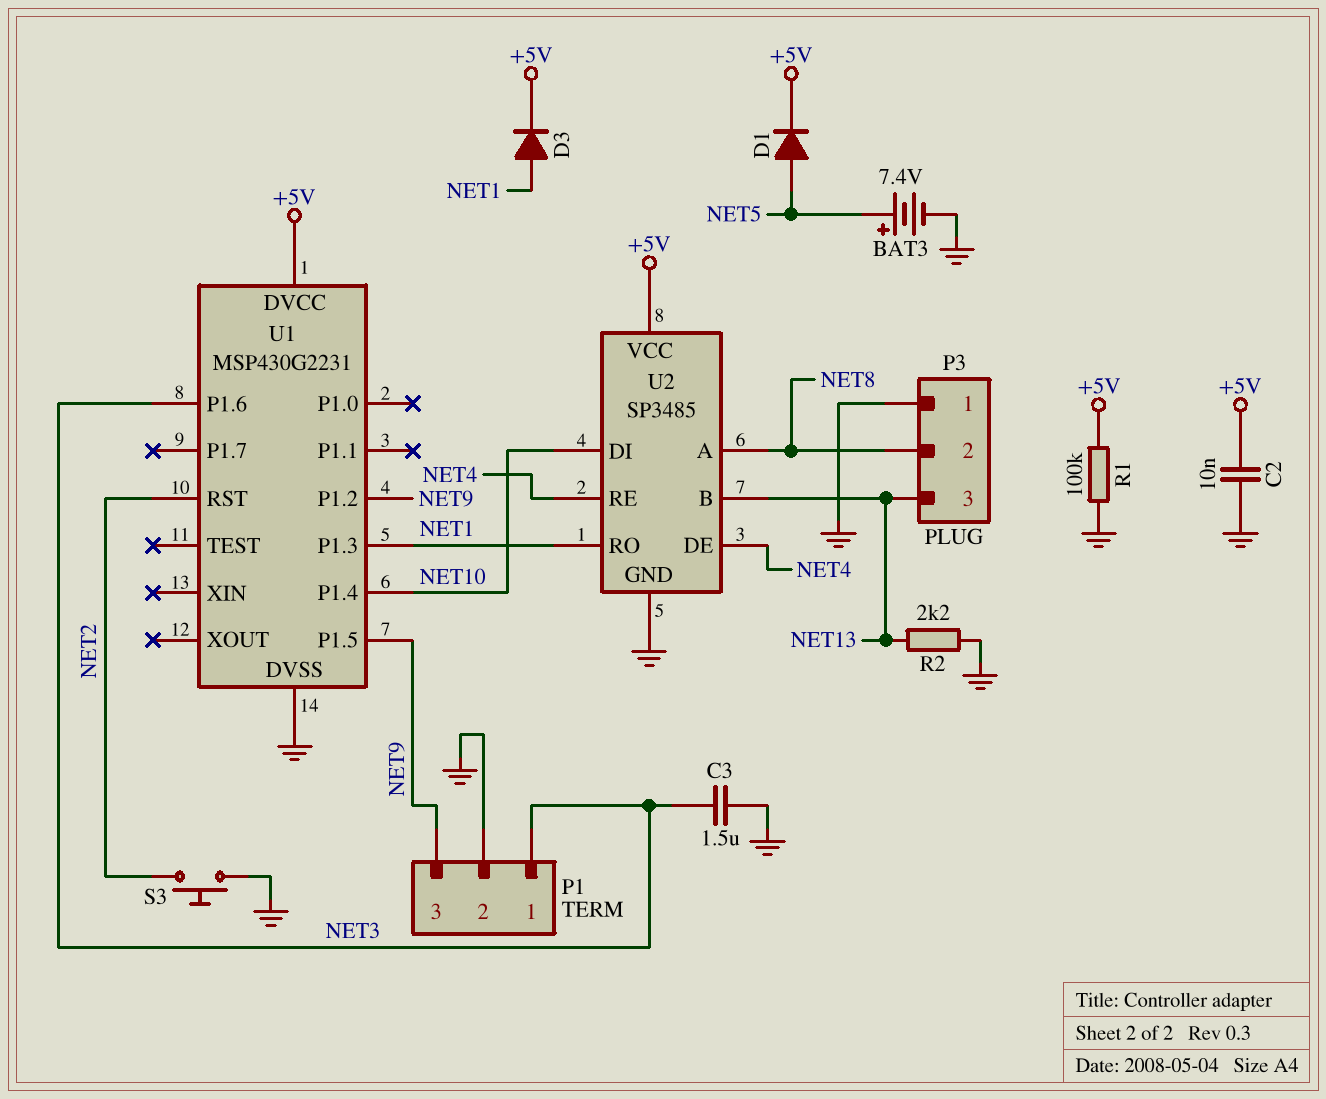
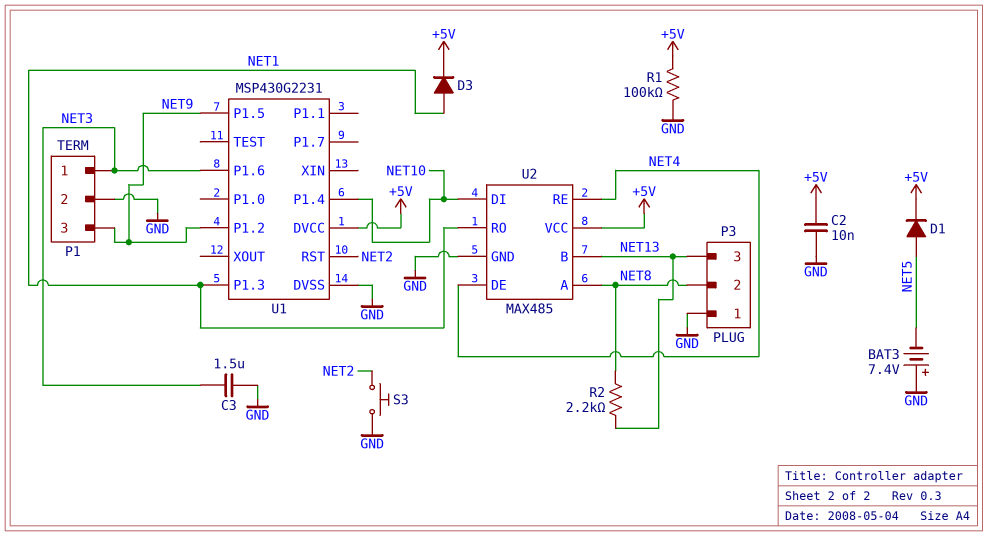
BAT3: 7.4V (plus NET5, minus GND) -> 7.4V (plus GND, minus NET5)
R2: 2.2k (GND, NET13) -> 2.2k (NET8, NET13)
U2: SP3485 -> MAX485

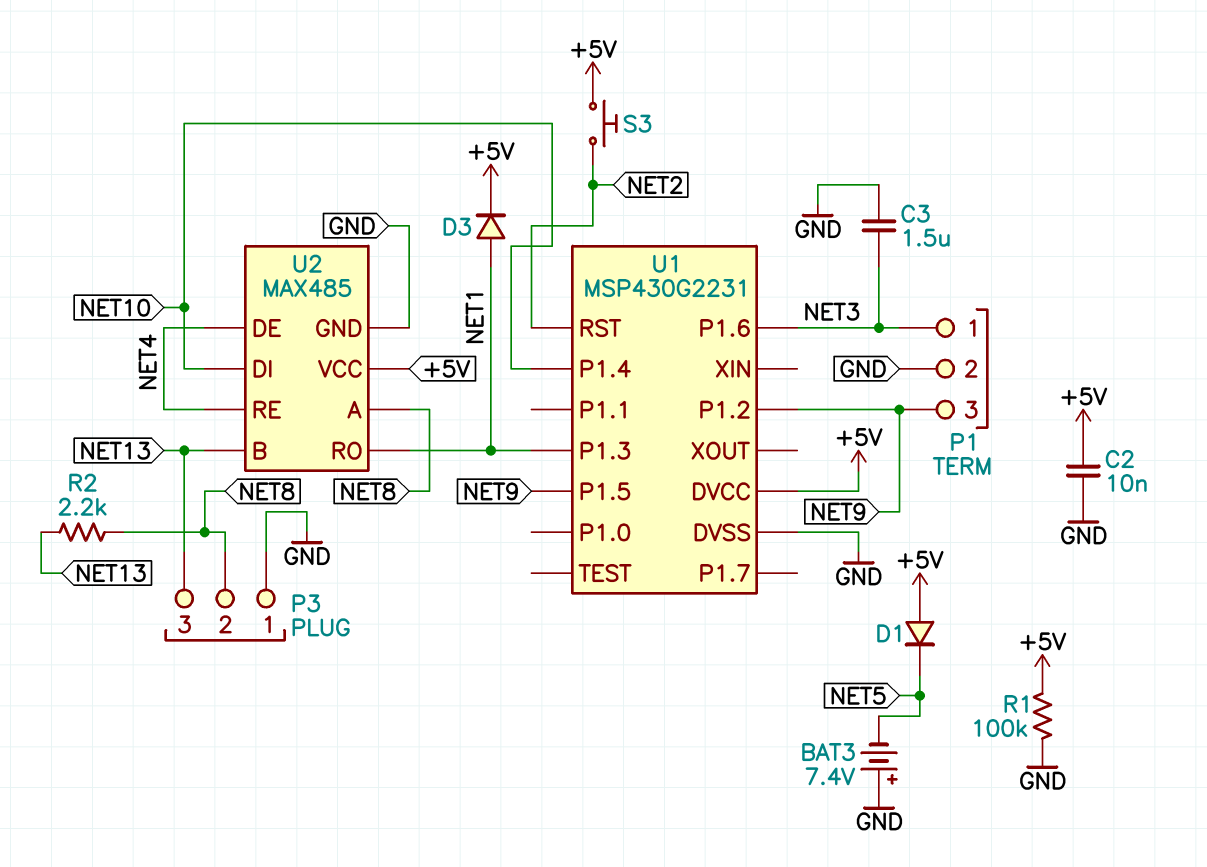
D1: diode (A NET5, K +5V) -> diode (A +5V, K NET5)
S3: button (GND, NET2) -> button (+5V, NET2)

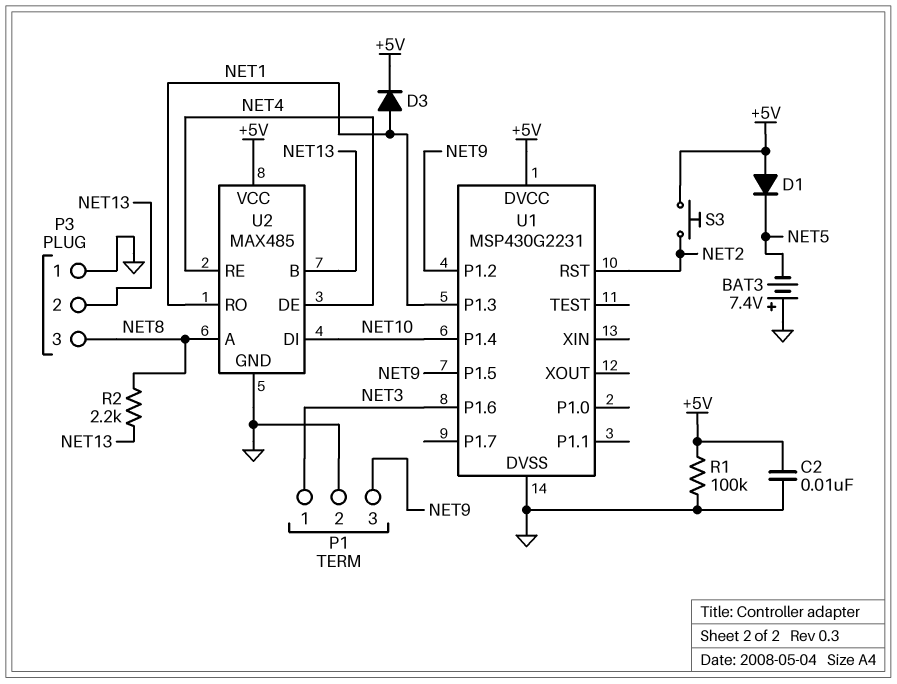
C3: 1.5uF (GND, NET3) -> none
P3 pin 2: NET8 -> NET13
P3 pin 3: NET13 -> NET8

